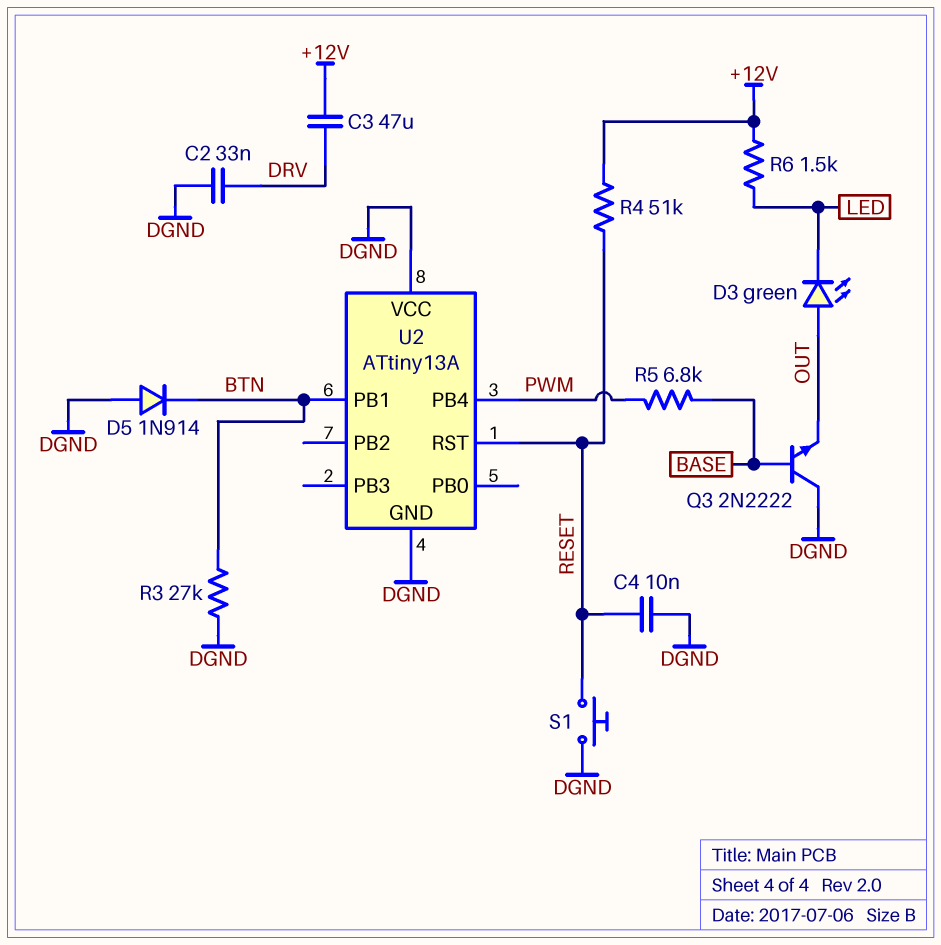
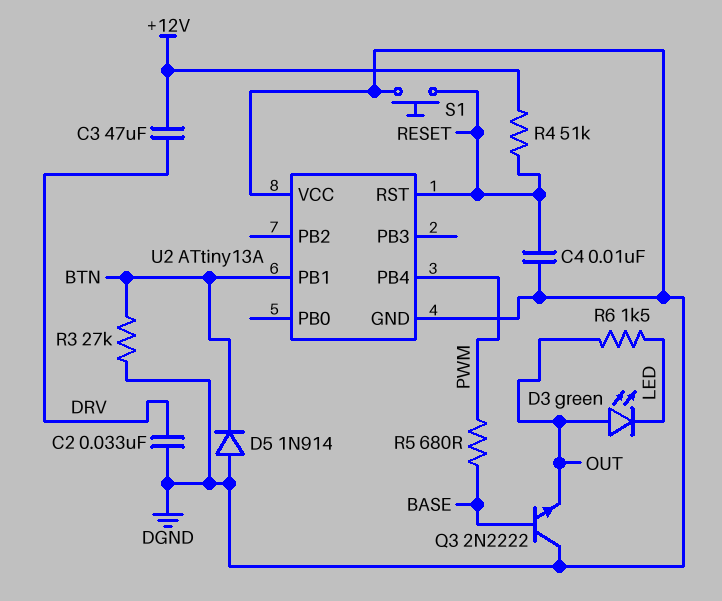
R5: 6.8k (BASE, PWM) -> 680 (BASE, PWM)
R6: 1.5k (+12V, LED) -> 1.5k (LED, OUT)

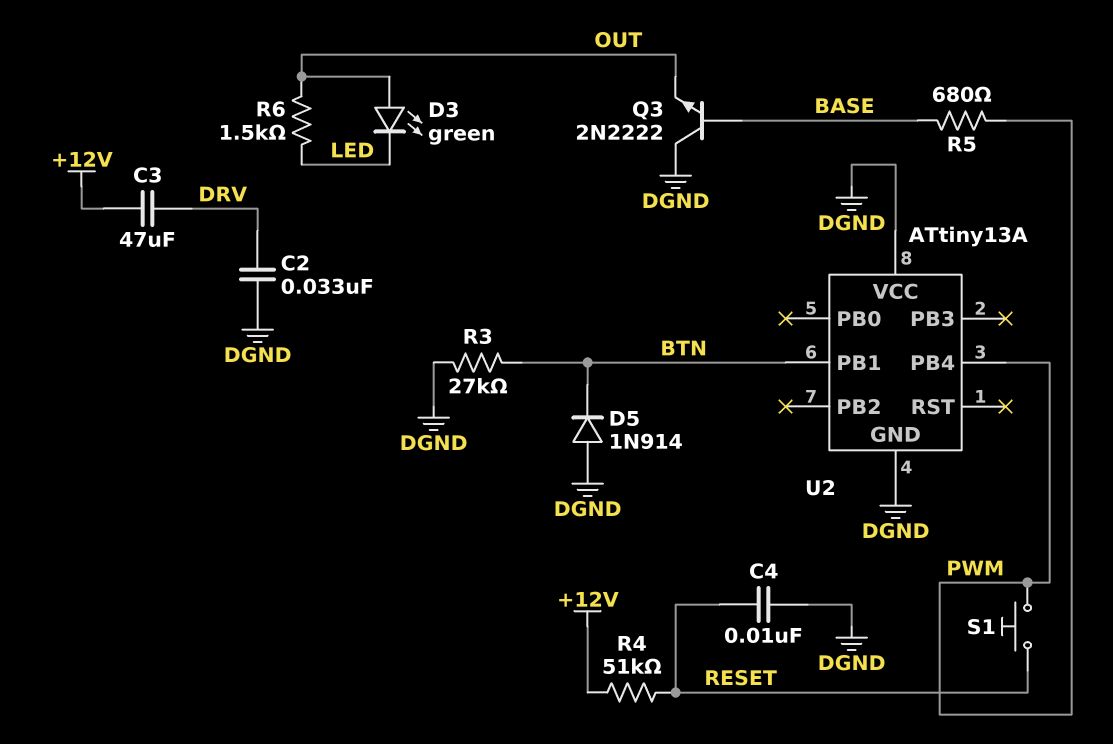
S1: button (DGND, RESET) -> button (PWM, RESET)
U2 pin RST: RESET -> none

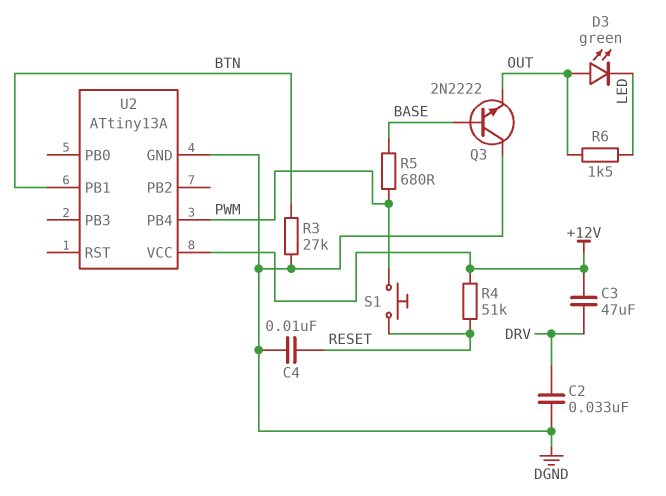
D5: diode 1N914 (A DGND, K BTN) -> none
U2 pin VCC: DGND -> +12V

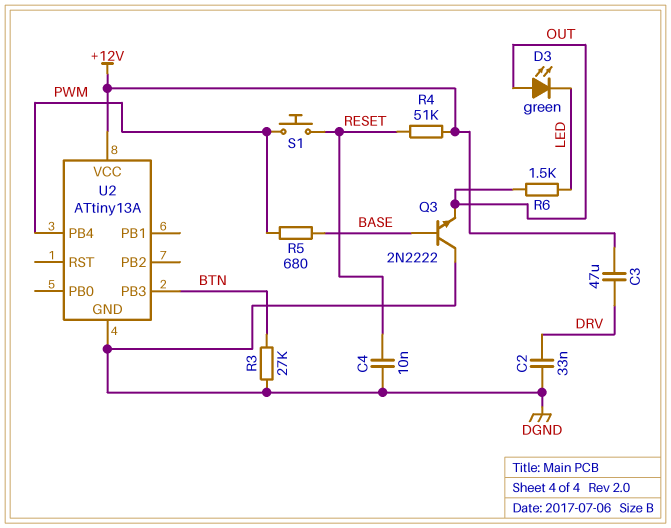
U2 pin PB1: BTN -> none
U2 pin PB3: none -> BTN

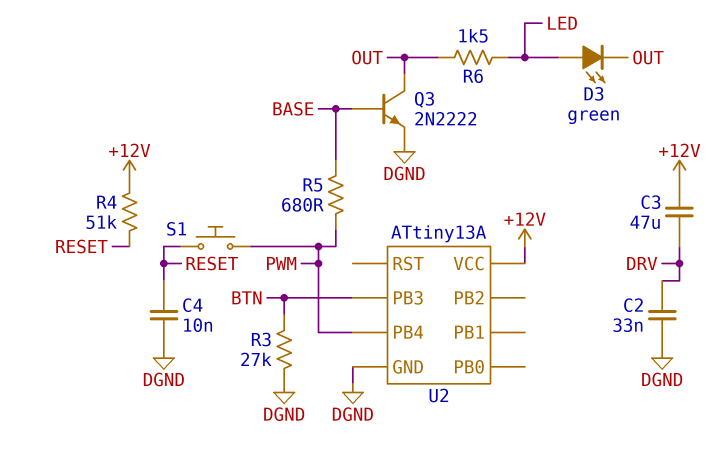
D3: LED green (A OUT, K LED) -> LED green (A LED, K OUT)
Q3: NPN 2N2222 (B BASE, C DGND, E OUT) -> NPN 2N2222 (B BASE, C OUT, E DGND)

